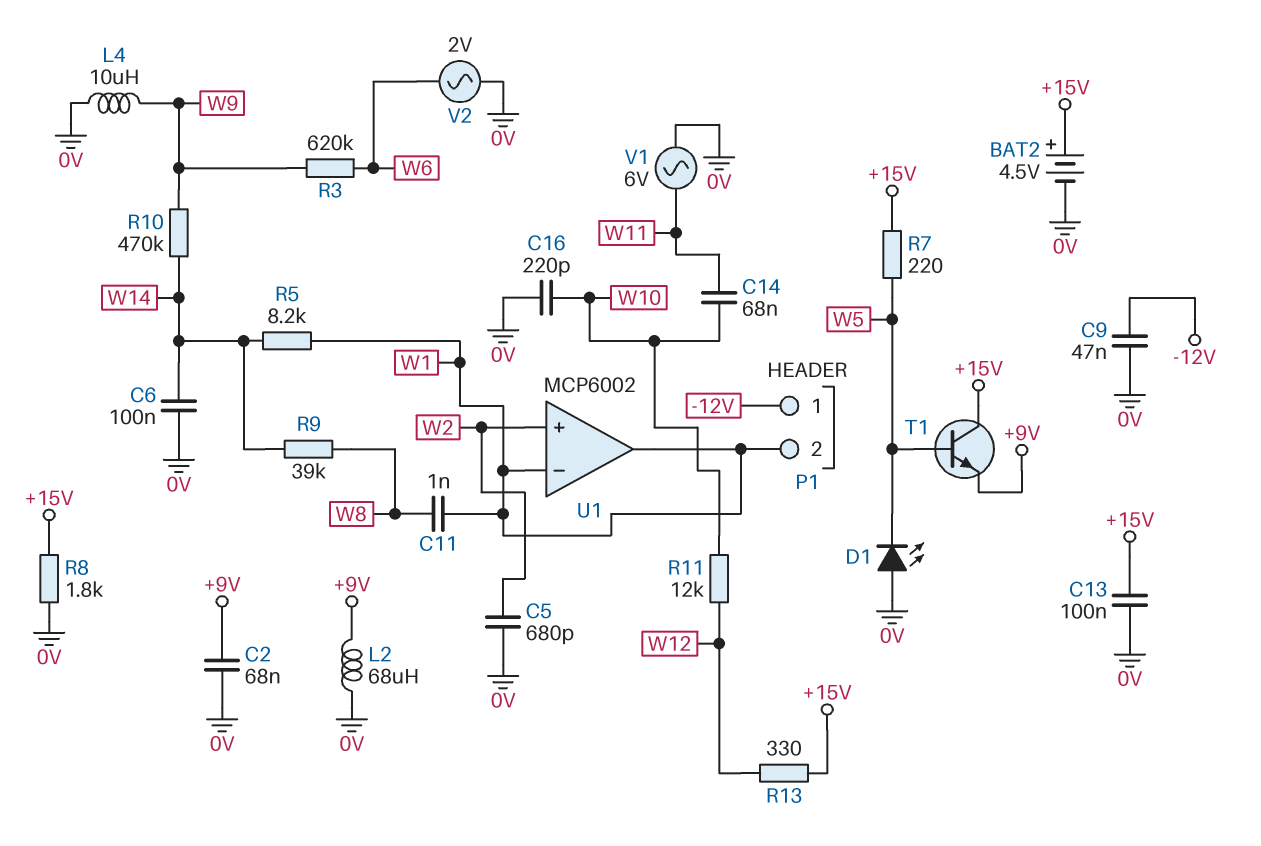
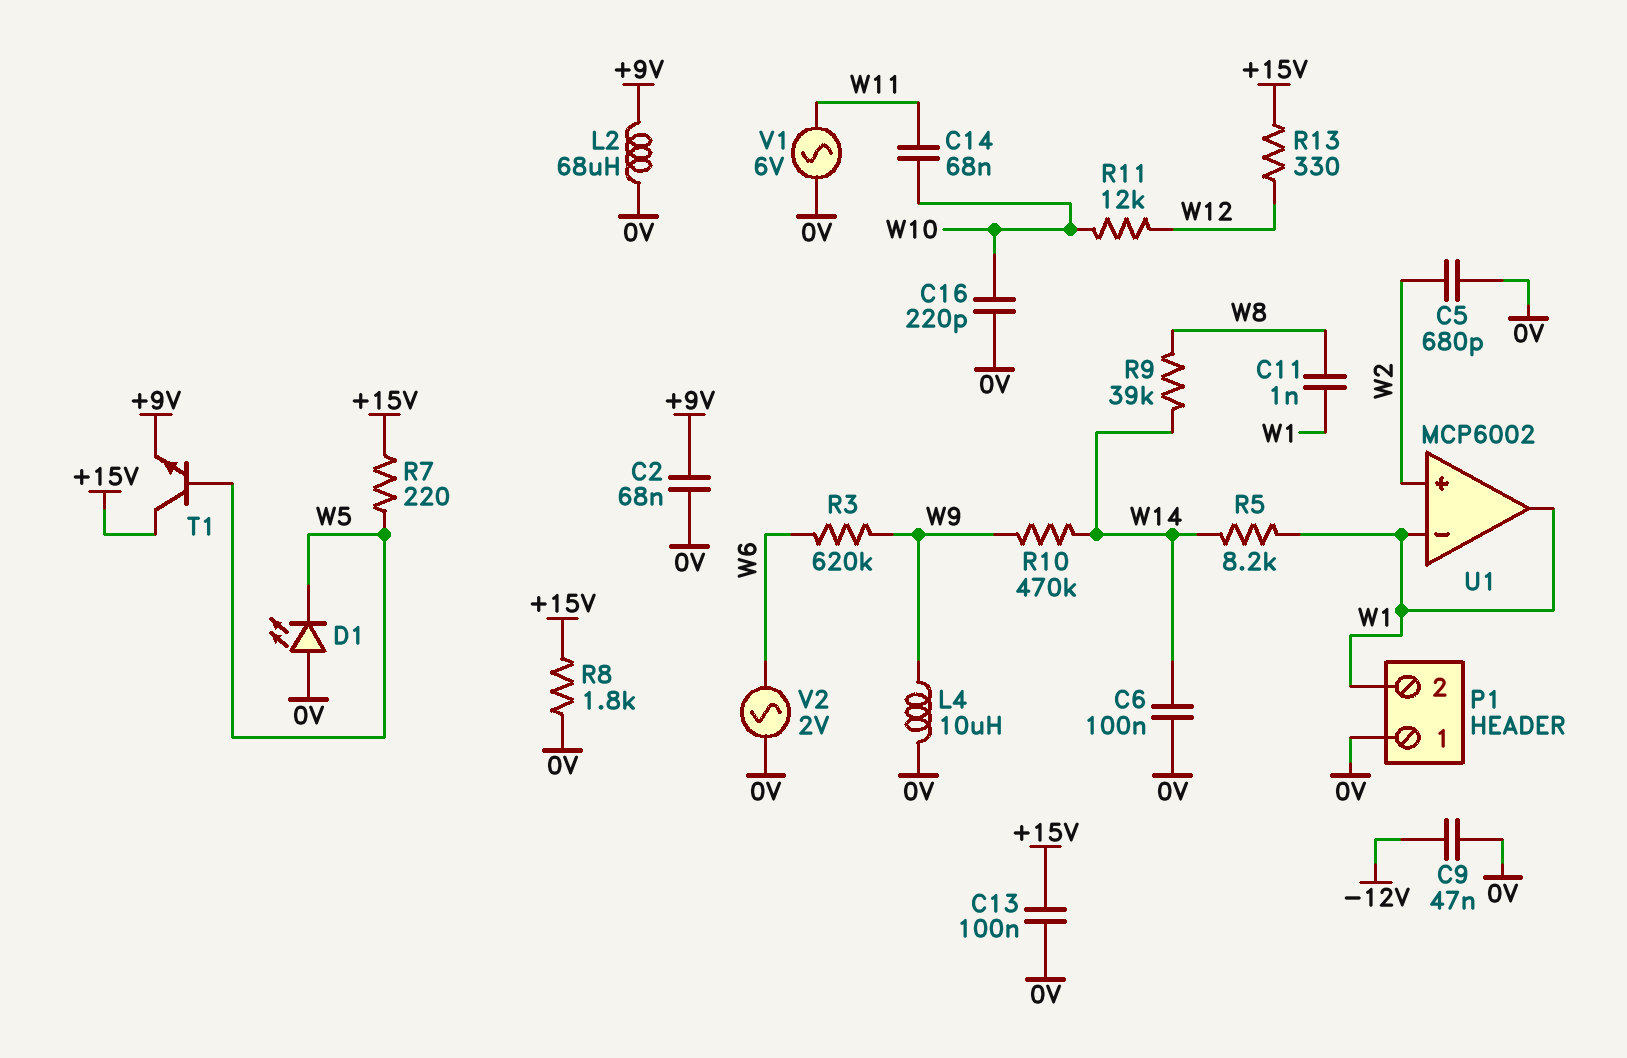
BAT2: 4.5V (plus +15V, minus 0V) -> none
P1 pin 1: -12V -> 0V

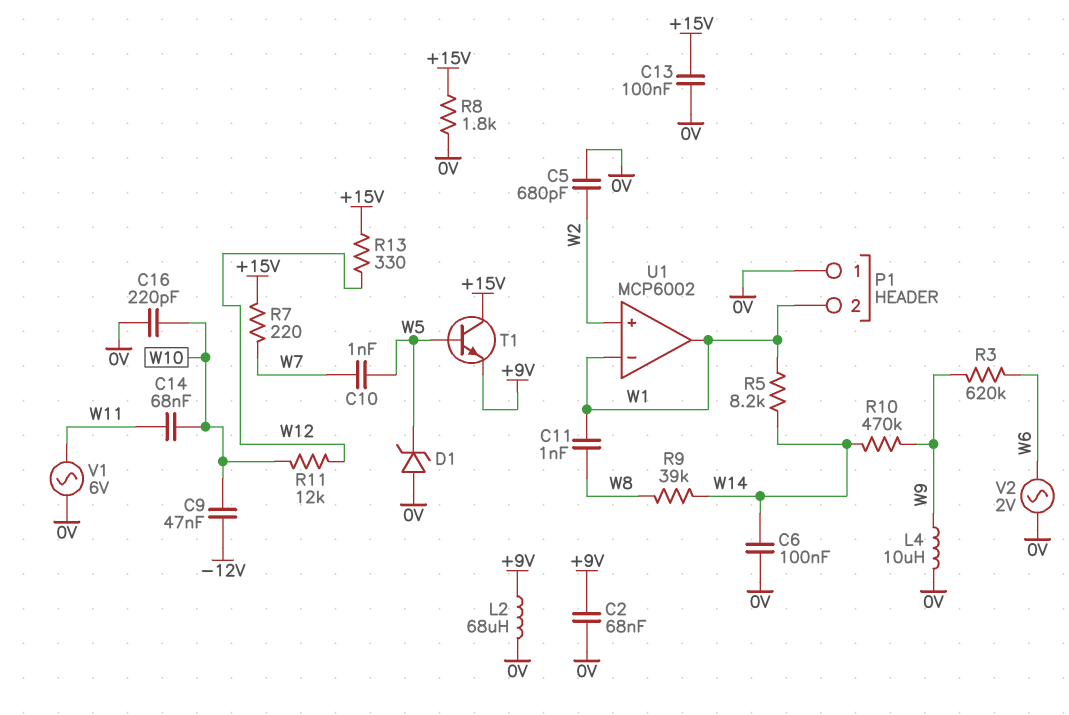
C9: 47nF (-12V, 0V) -> 47nF (-12V, W10)
C10: none -> 1nF (W5, W7)
D1: LED (A 0V, K W5) -> zener (A 0V, K W5)
R7: 220 (+15V, W5) -> 220 (+15V, W7)

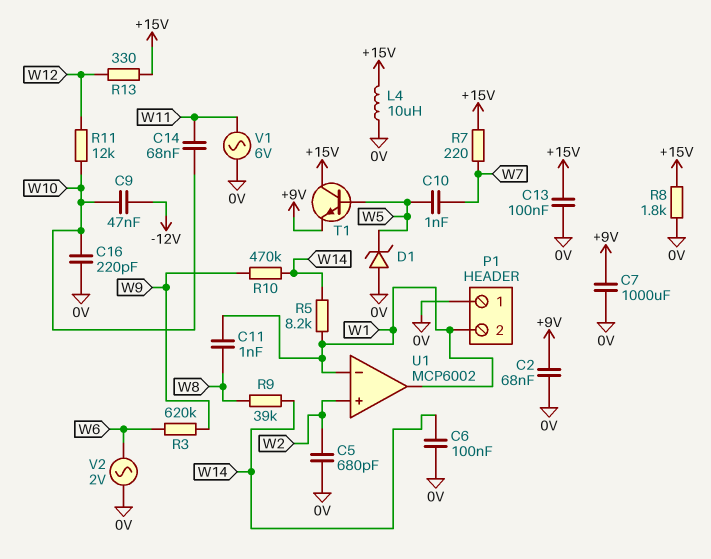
C7: none -> 1000uF (+9V, 0V)
L2: 68uH (+9V, 0V) -> none
L4: 10uH (0V, W9) -> 10uH (+15V, 0V)

